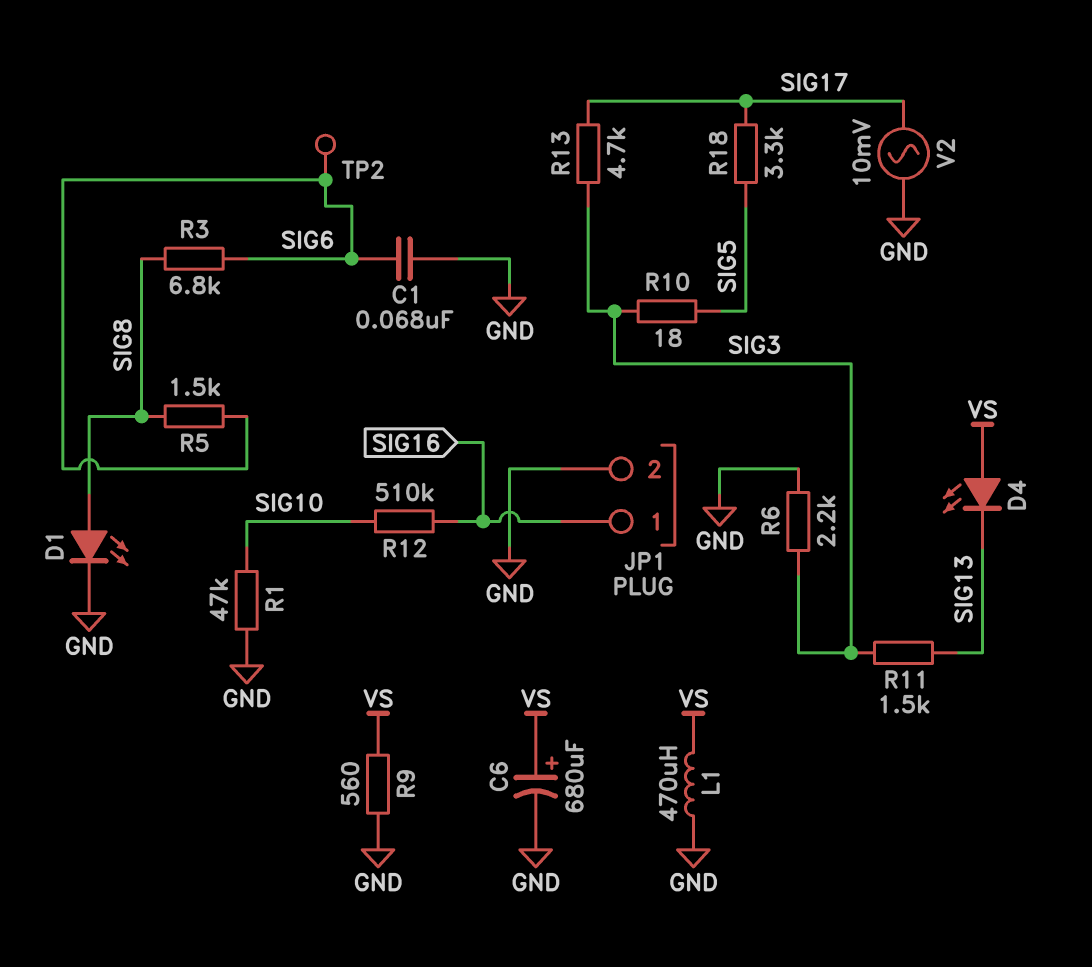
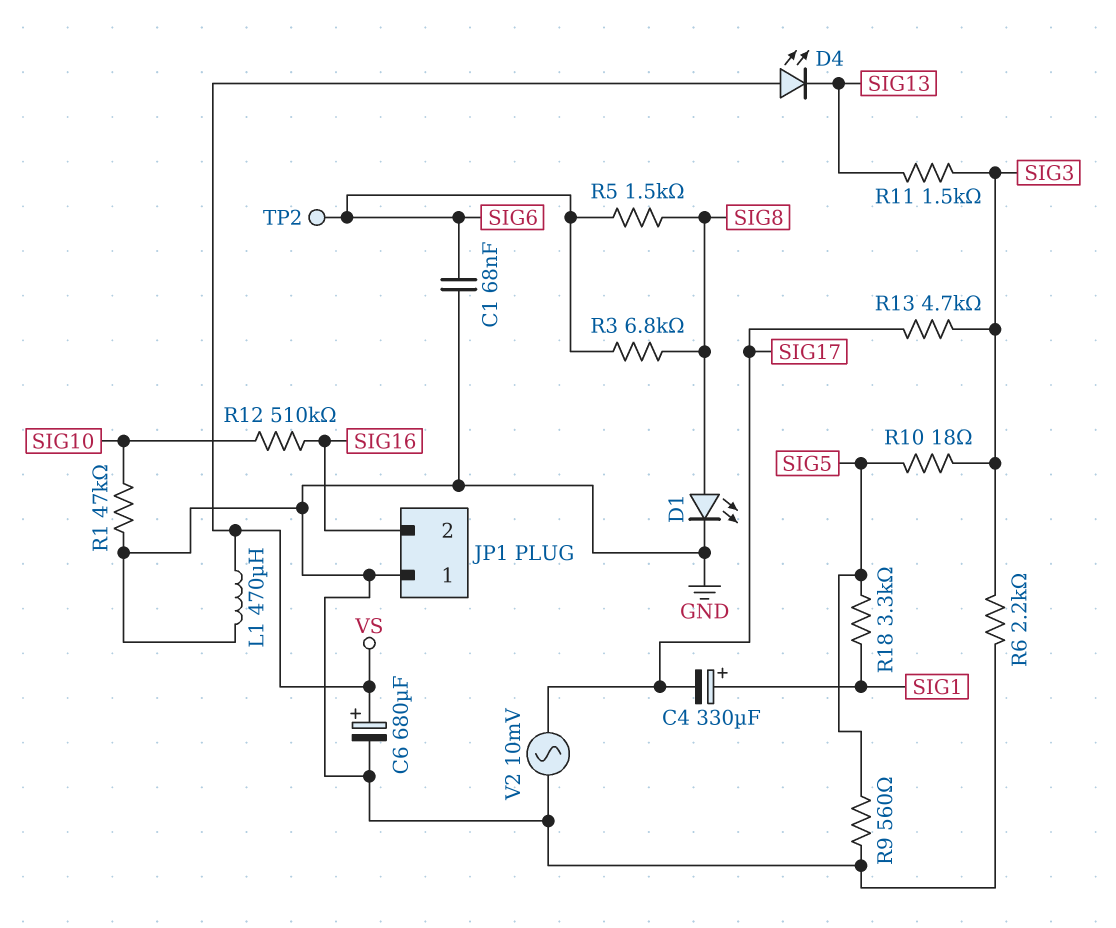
C4: none -> 330uF (plus SIG1, minus SIG17)
JP1 pin 1: SIG16 -> GND
JP1 pin 2: GND -> SIG16
R9: 560 (GND, VS) -> 560 (GND, SIG5)
R18: 3.3k (SIG5, SIG17) -> 3.3k (SIG1, SIG5)

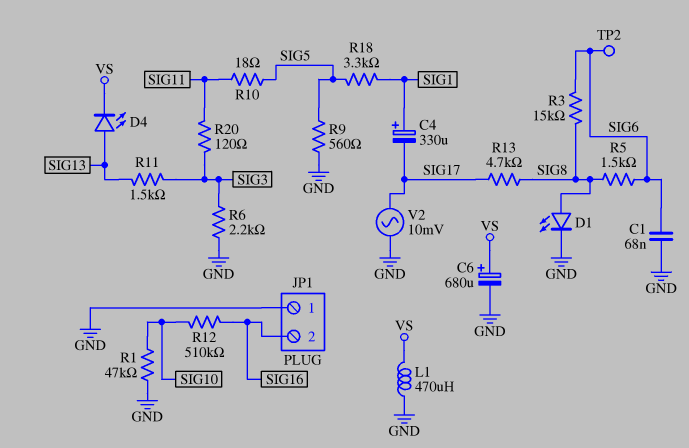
D4: LED (A VS, K SIG13) -> LED (A SIG13, K VS)
R3: 6.8k (SIG6, SIG8) -> 15k (SIG6, SIG8)
R10: 18 (SIG3, SIG5) -> 18 (SIG5, SIG11)
R13: 4.7k (SIG3, SIG17) -> 4.7k (SIG8, SIG17)
R20: none -> 120 (SIG3, SIG11)

